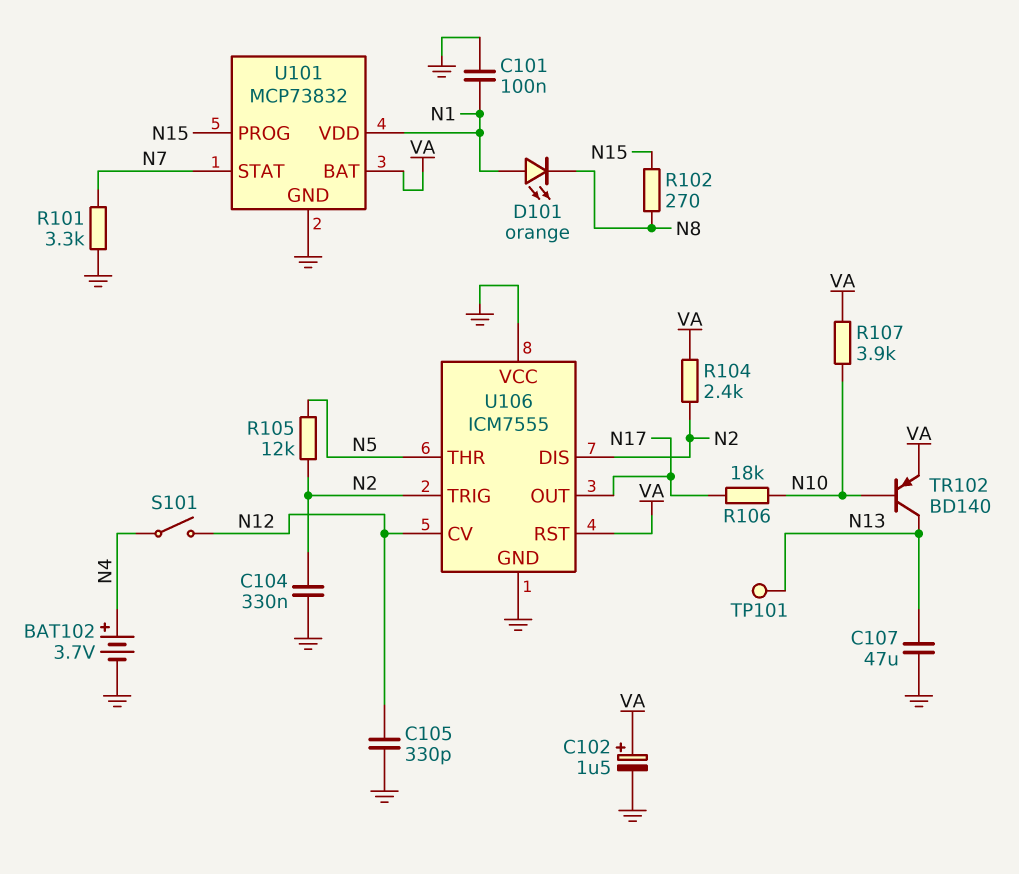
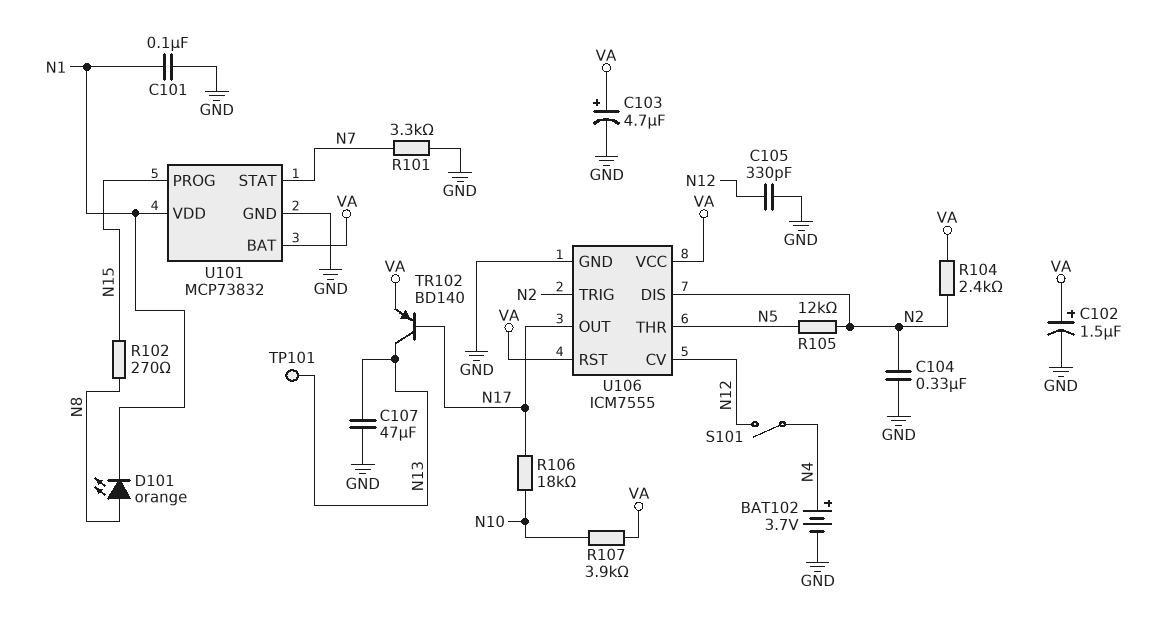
C103: none -> 4.7uF (plus VA, minus GND)
D101: LED orange (A N1, K N8) -> LED orange (A N8, K N1)
TR102: PNP BD140 (B N10, C N13, E VA) -> PNP BD140 (B N17, C N13, E VA)
U106 pin VCC: GND -> VA

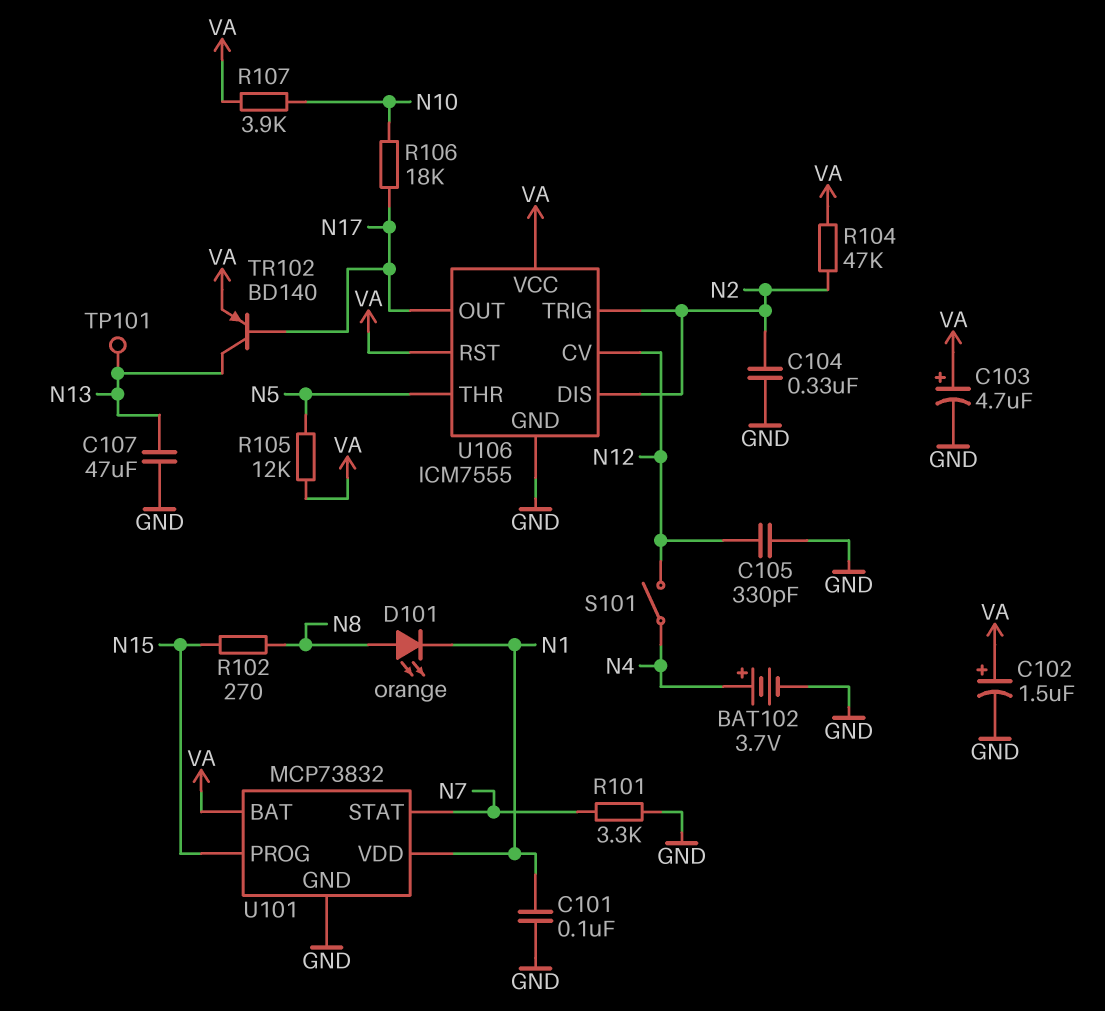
R104: 2.4k (N2, VA) -> 47k (N2, VA)
R105: 12k (N2, N5) -> 12k (N5, VA)

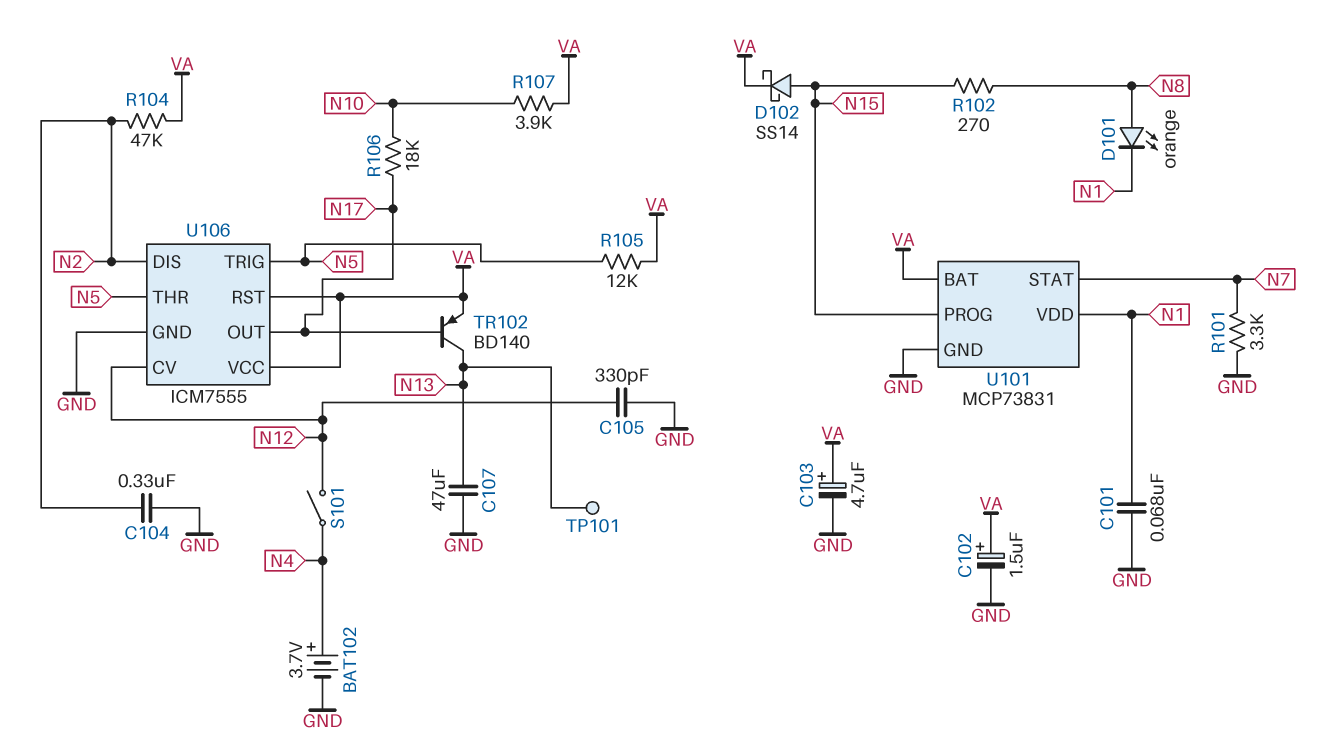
C101: 100nF (GND, N1) -> 68nF (GND, N1)
D102: none -> schottky SS14 (A N15, K VA)
U101: MCP73832 -> MCP73831
U106 pin TRIG: N2 -> N5

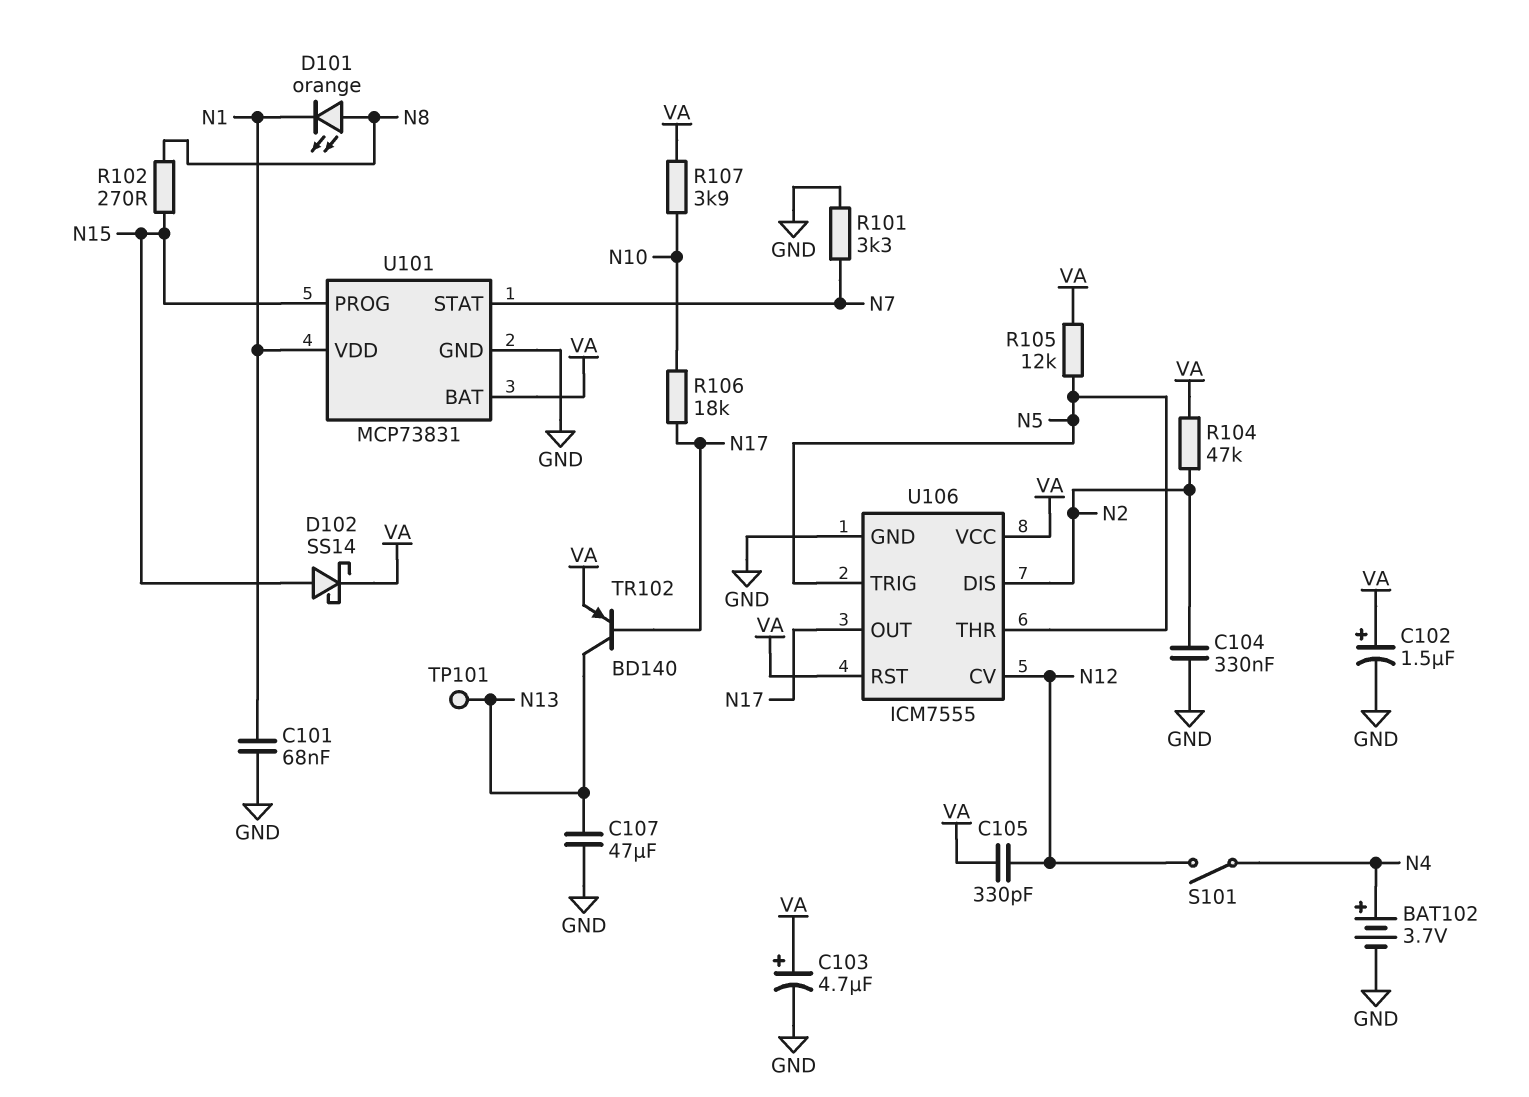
C105: 330pF (GND, N12) -> 330pF (N12, VA)

